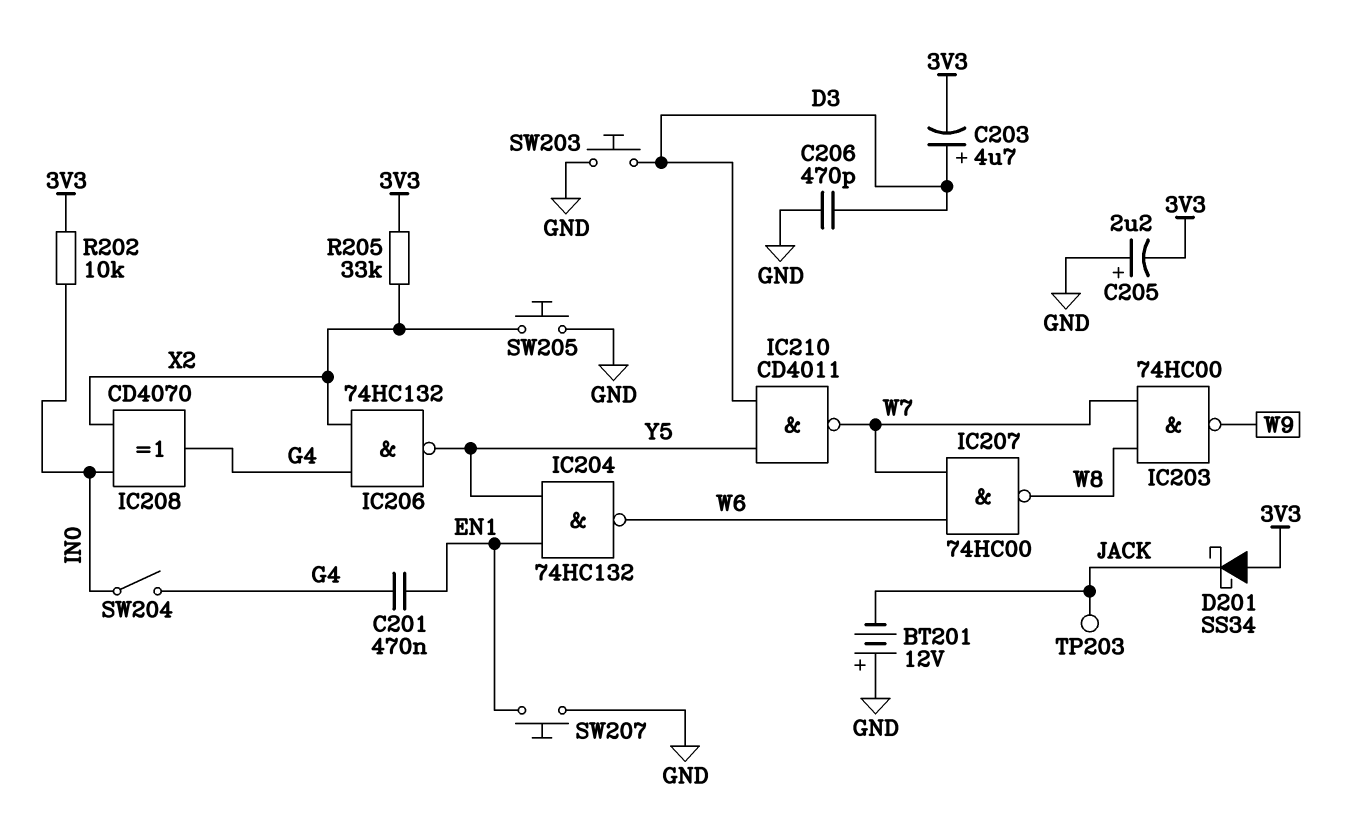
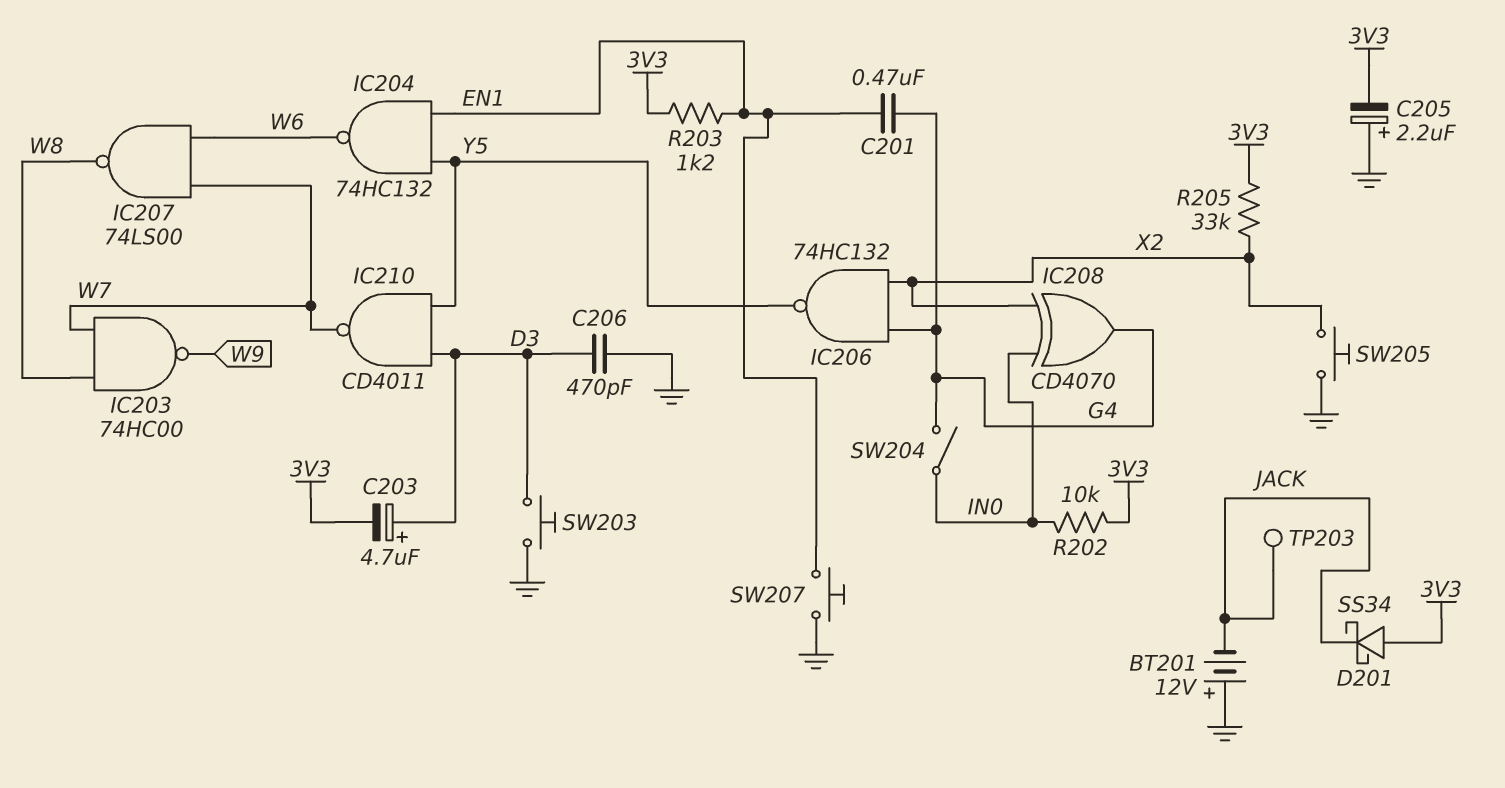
IC207: NAND 74HC00 (in W6, in W7, out W8) -> NAND 74LS00 (in W6, in W7, out W8)
R203: none -> 1.2k (3V3, EN1)

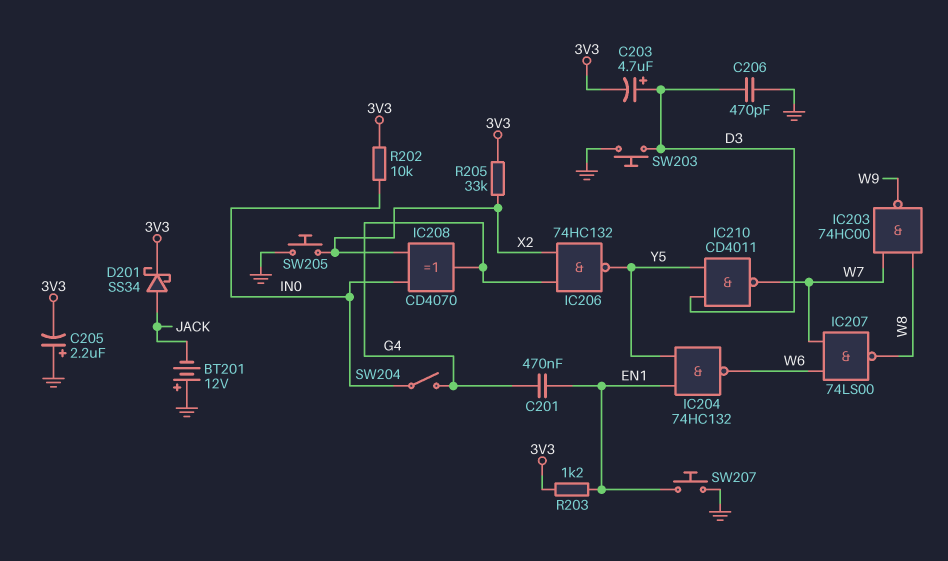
D201: schottky SS34 (A 3V3, K JACK) -> schottky SS34 (A JACK, K 3V3)
TP203: test point (JACK) -> none

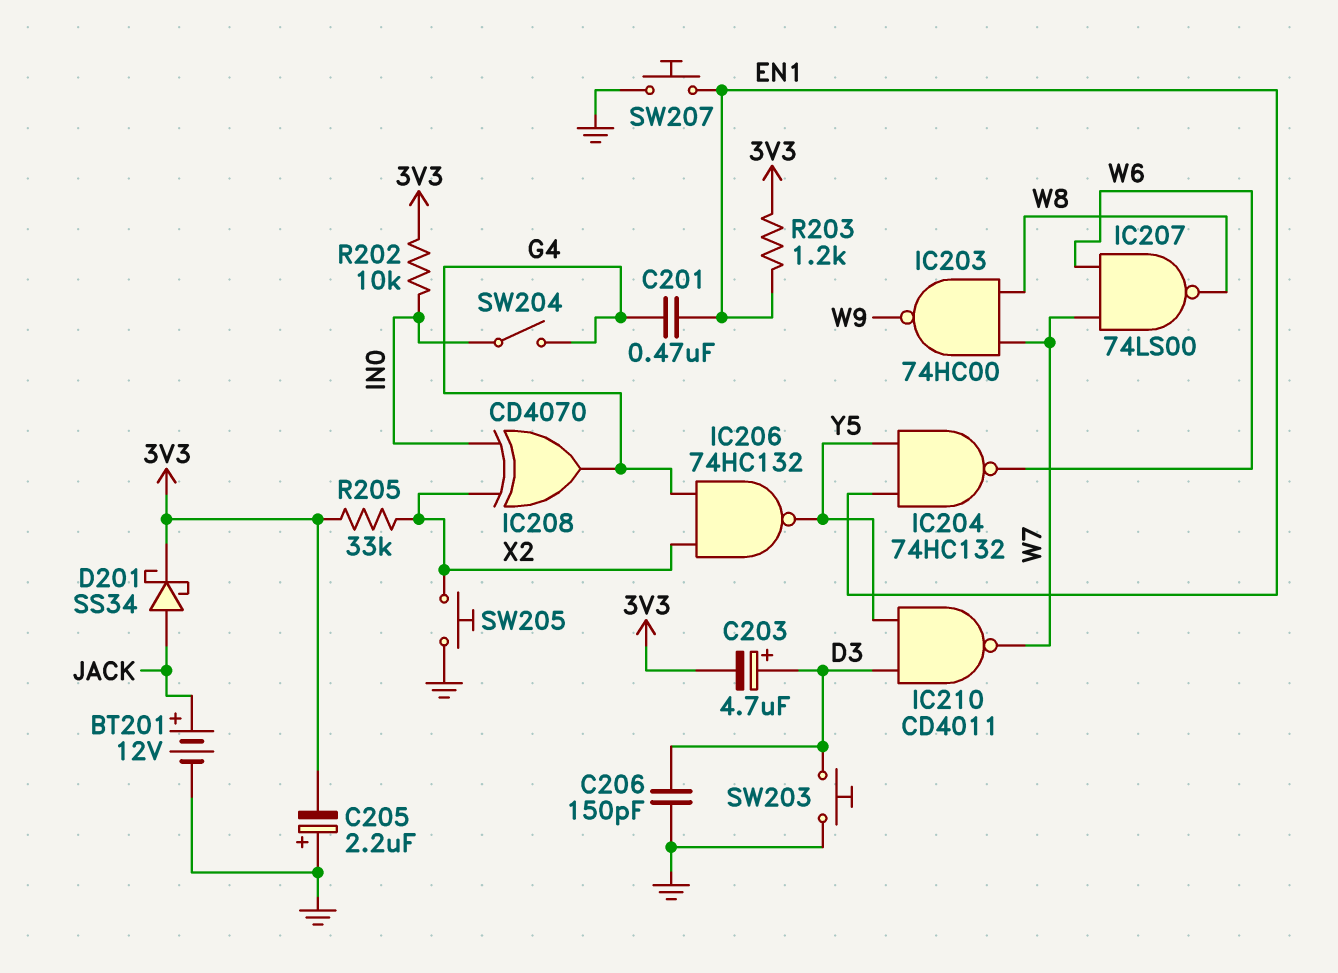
BT201: 12V (plus GND, minus JACK) -> 12V (plus JACK, minus GND)
C206: 470pF (D3, GND) -> 150pF (D3, GND)

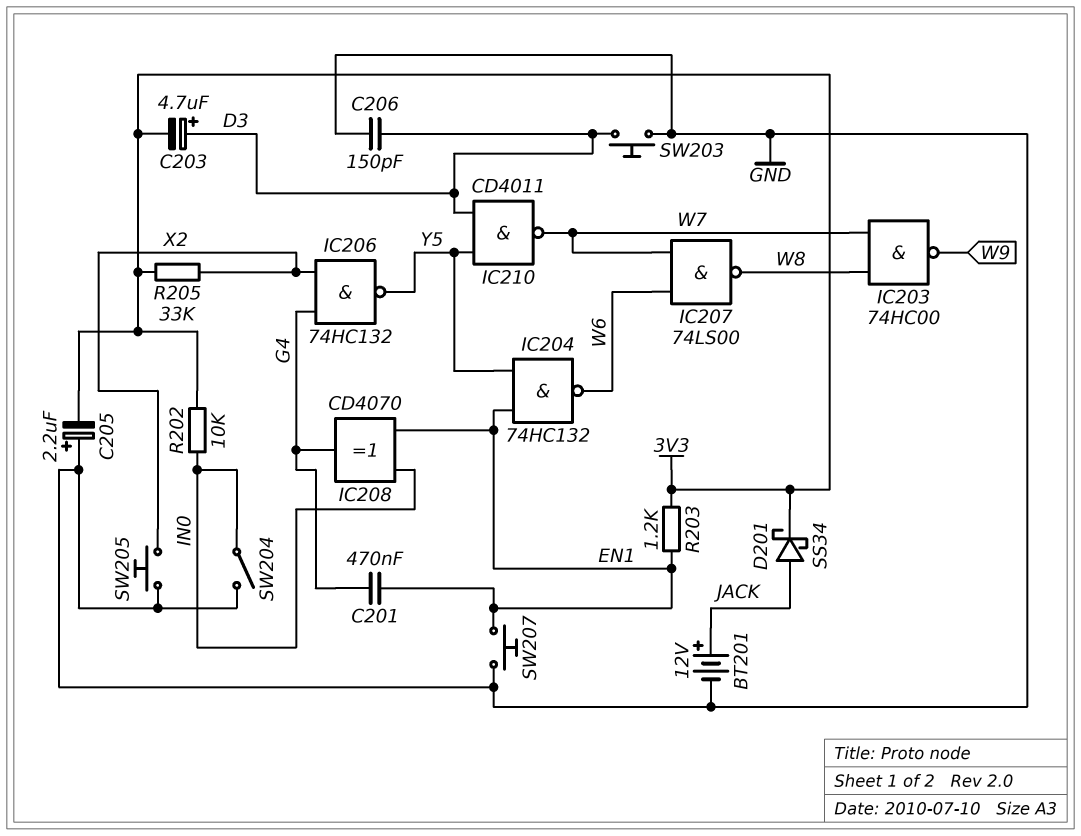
IC208: XOR CD4070 (in IN0, in X2, out G4) -> XOR CD4070 (in EN1, in IN0, out G4)
SW204: switch (G4, IN0) -> switch (GND, IN0)

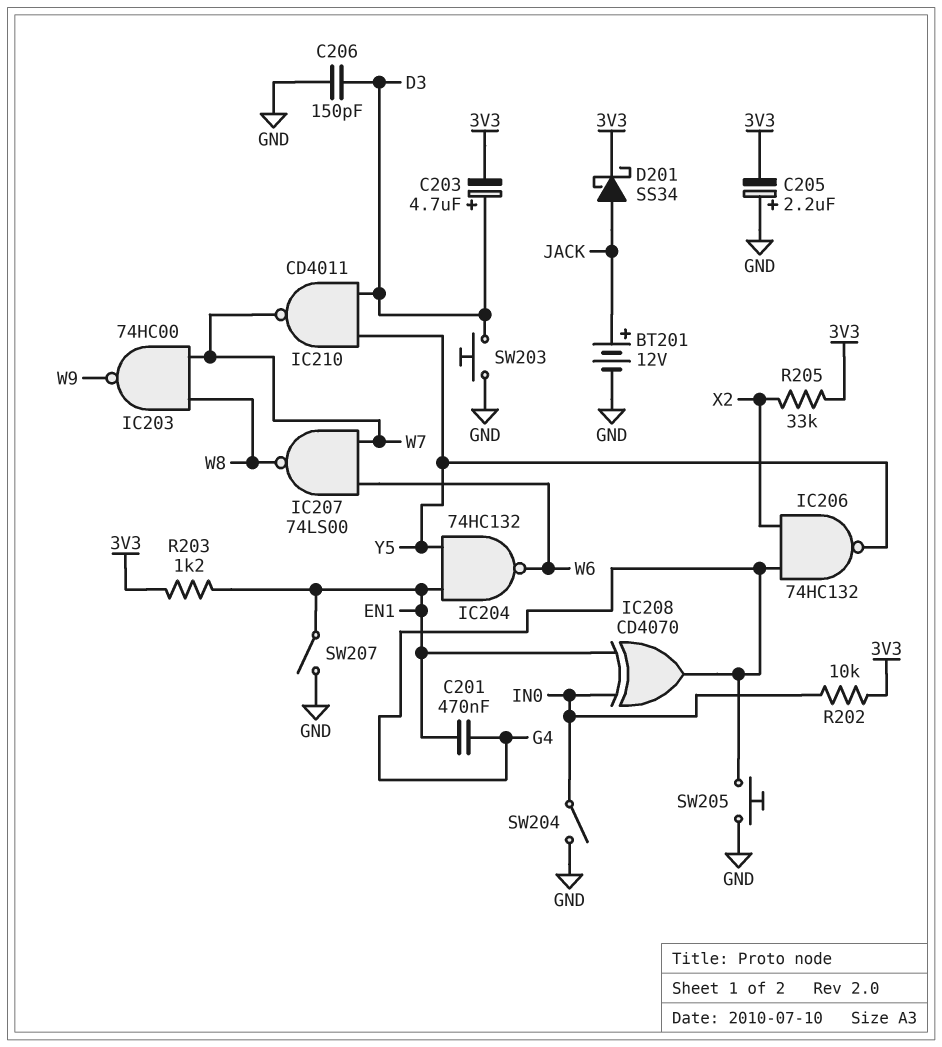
SW205: button (GND, X2) -> button (G4, GND)
SW207: button (EN1, GND) -> switch (EN1, GND)

